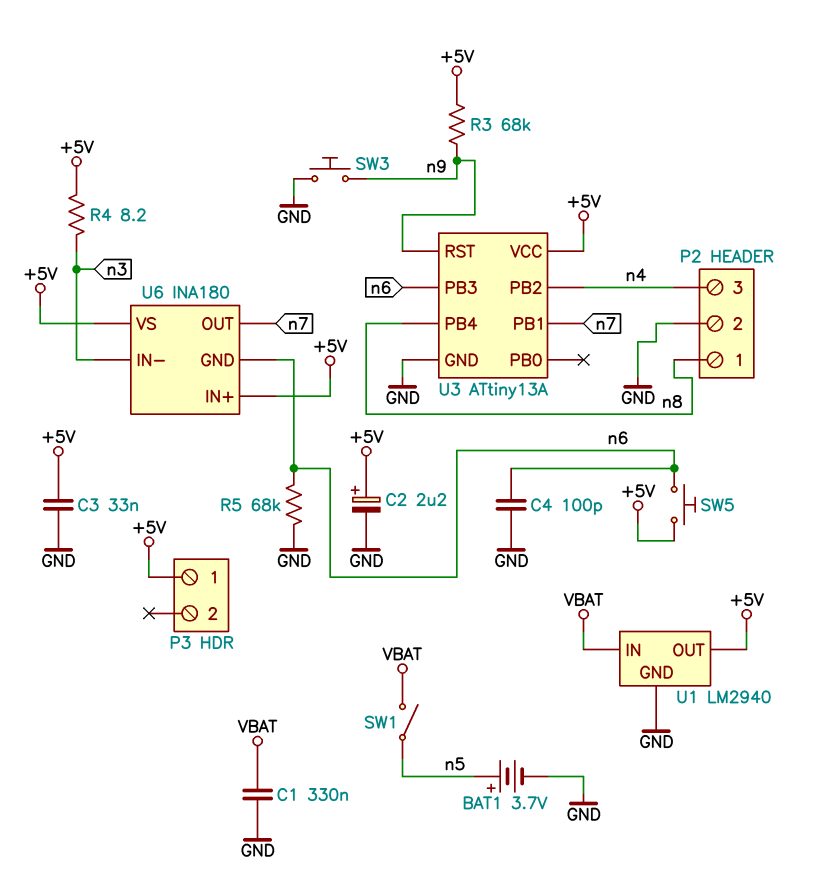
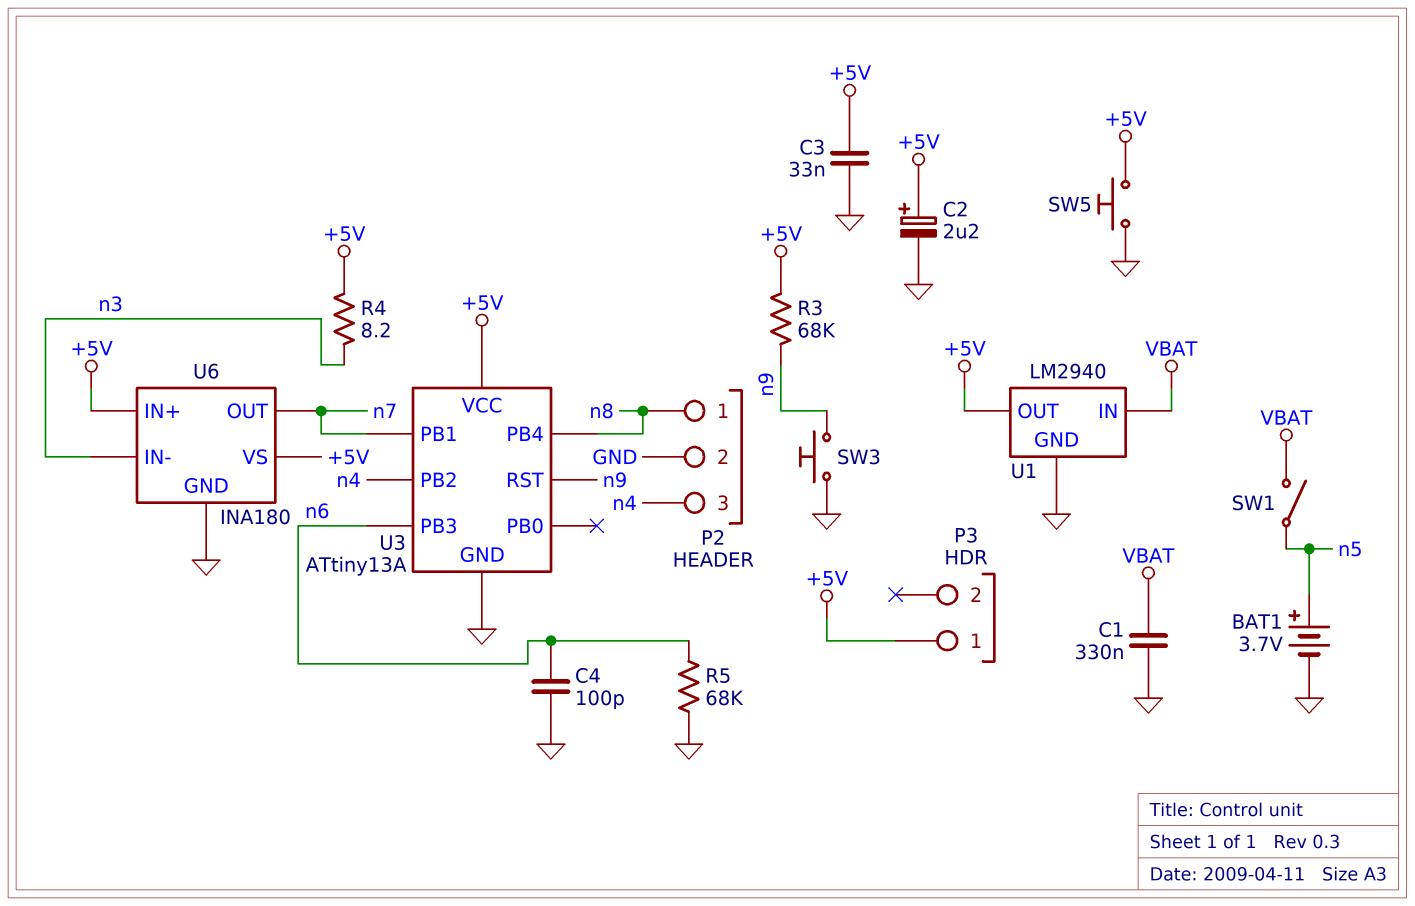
SW5: button (+5V, n6) -> button (+5V, GND)
U6 pin GND: n6 -> GND

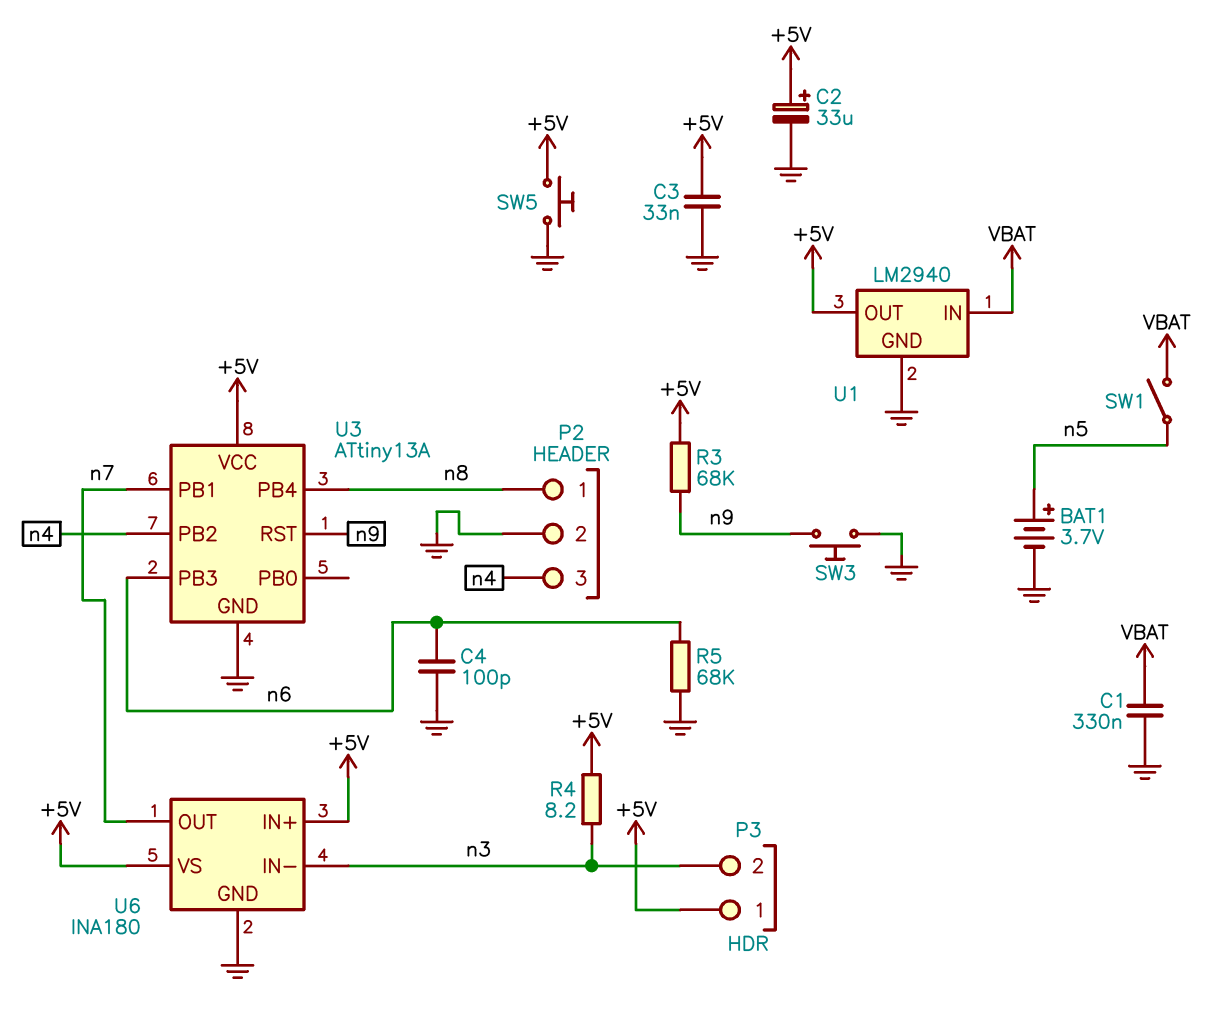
C2: 2.2uF (plus +5V, minus GND) -> 33uF (plus +5V, minus GND)
P3 pin 2: none -> n3

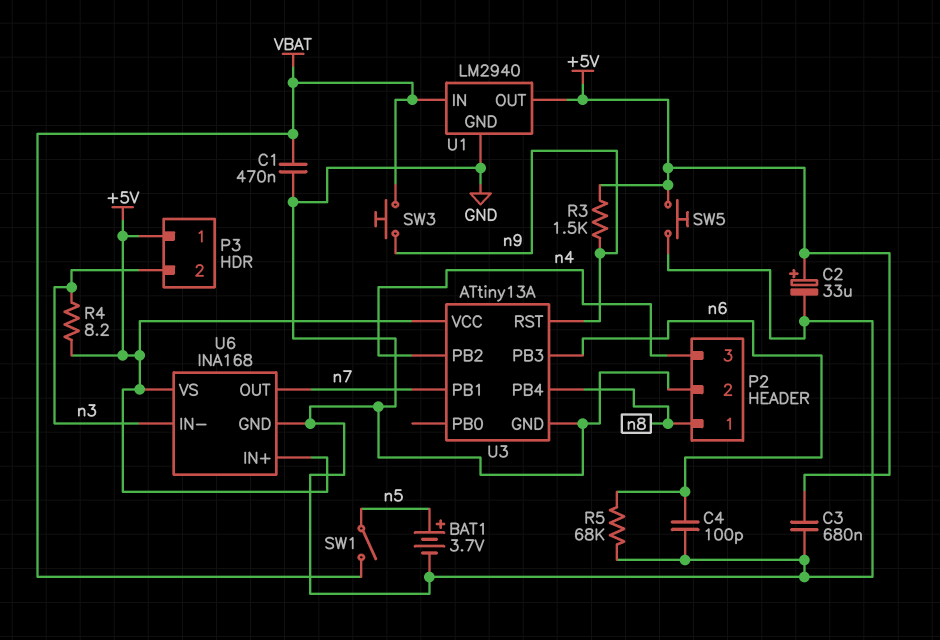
C1: 330nF (GND, VBAT) -> 470nF (GND, VBAT)
C3: 33nF (+5V, GND) -> 680nF (+5V, GND)
R3: 68k (+5V, n9) -> 1.5k (+5V, n9)
SW3: button (GND, n9) -> button (VBAT, n9)
U6: INA180 -> INA168

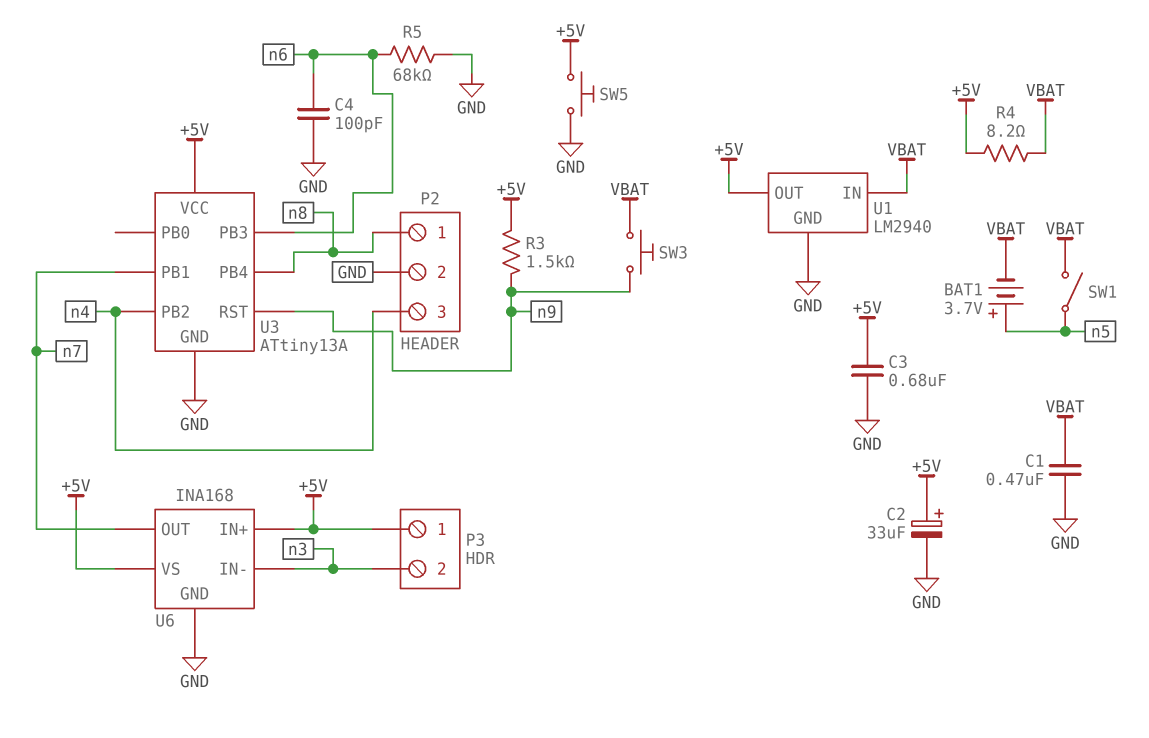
BAT1: 3.7V (plus n5, minus GND) -> 3.7V (plus n5, minus VBAT)
R4: 8.2 (+5V, n3) -> 8.2 (+5V, VBAT)

